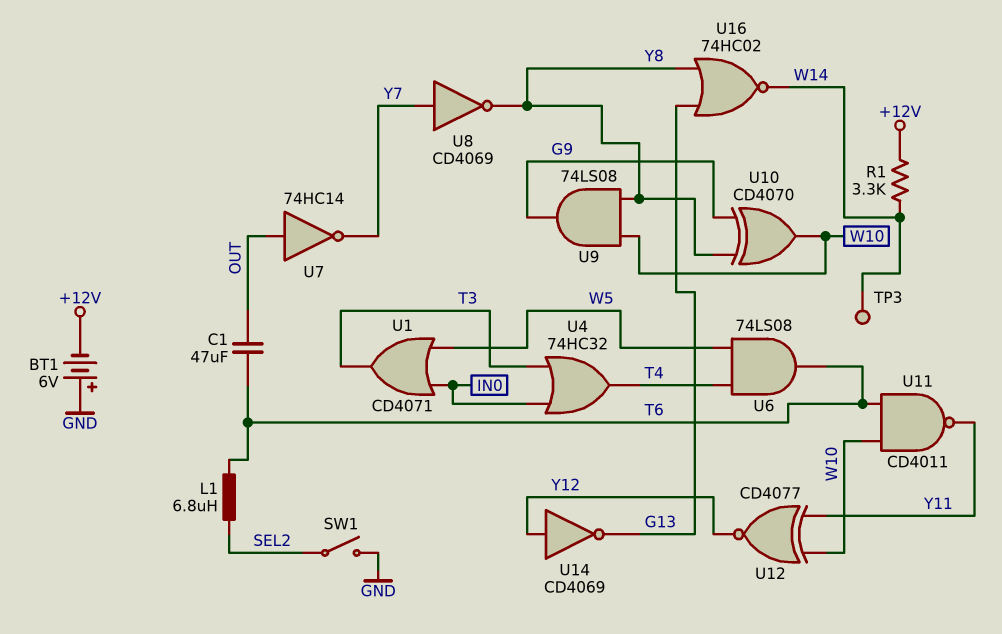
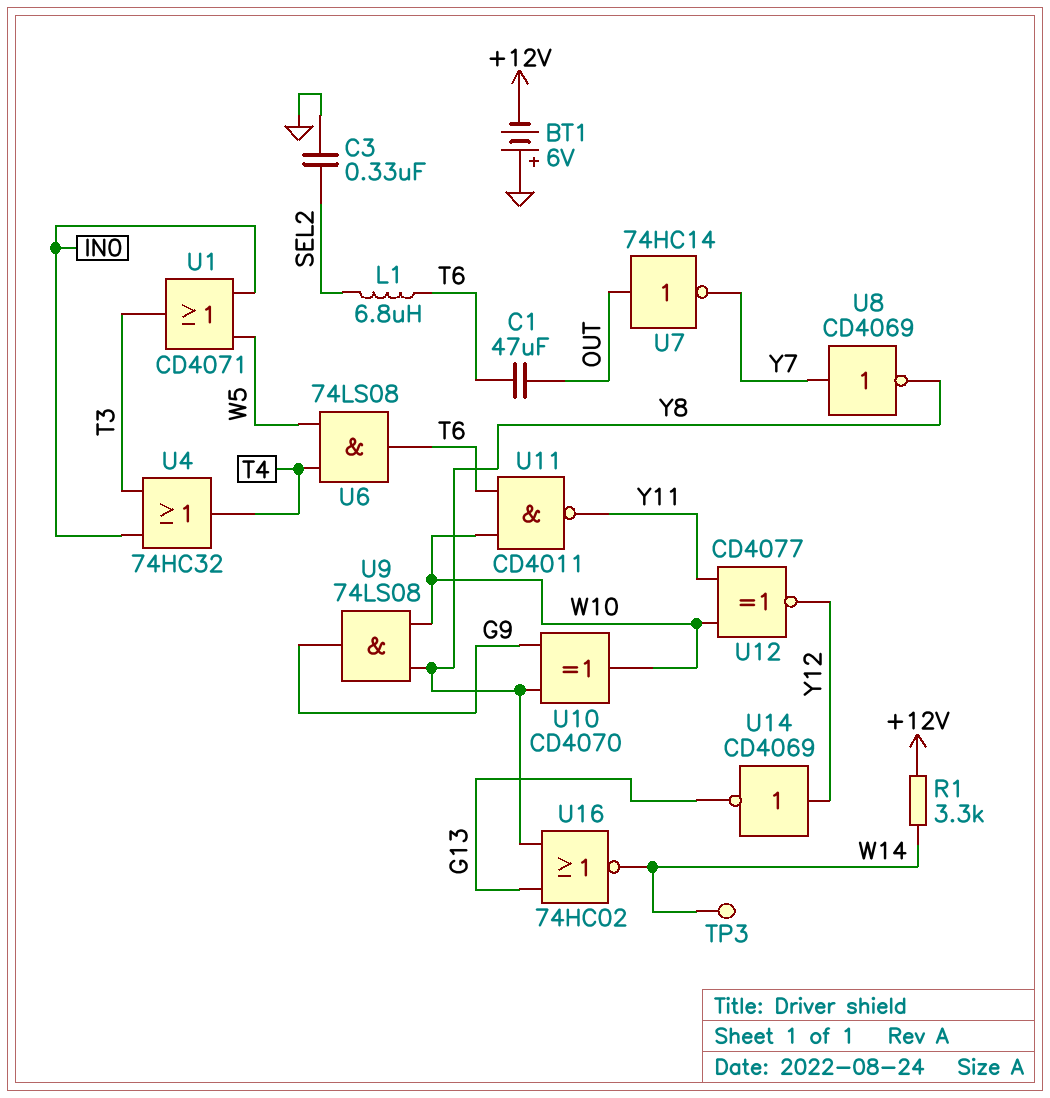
C3: none -> 330nF (GND, SEL2)
SW1: switch (GND, SEL2) -> none

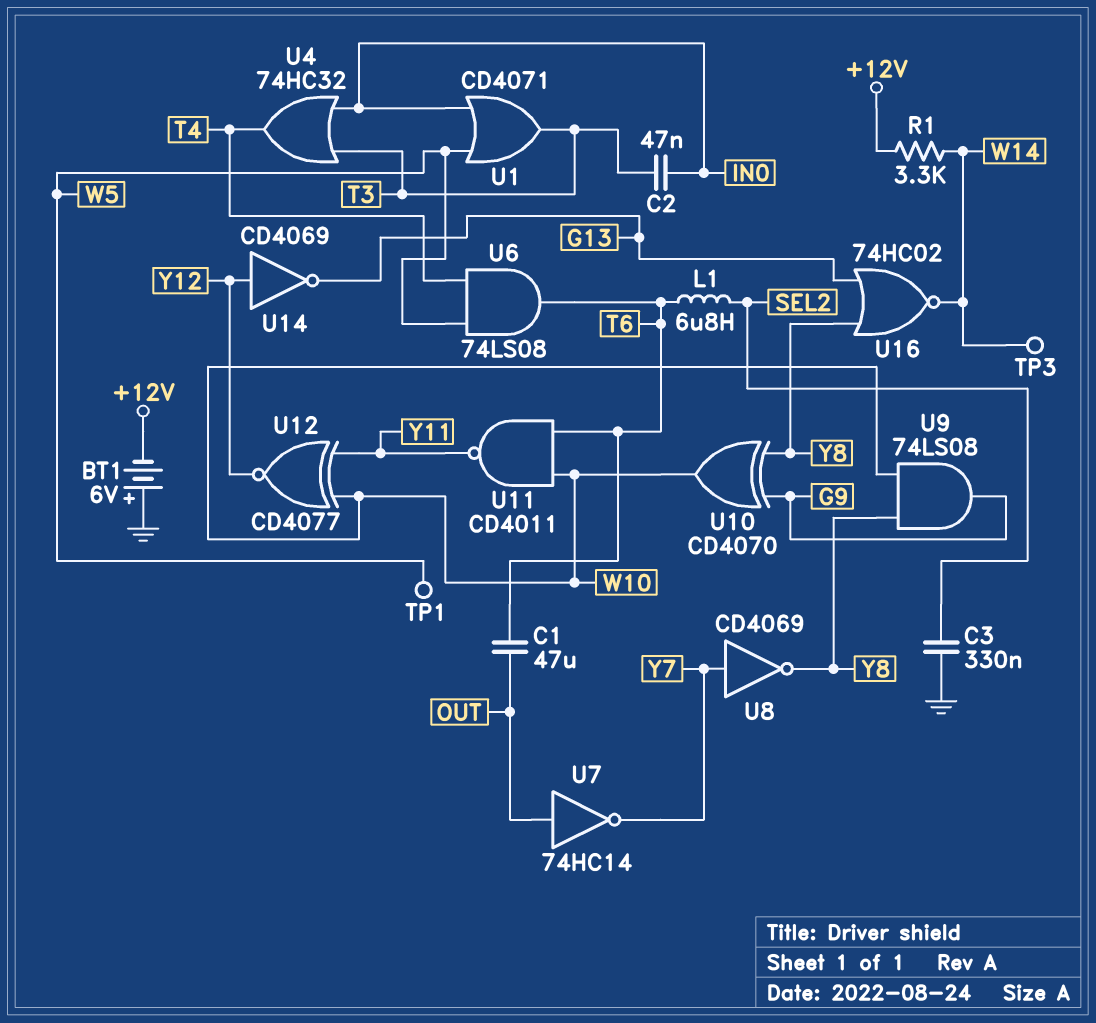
C2: none -> 47nF (IN0, T3)
TP1: none -> test point (W5)

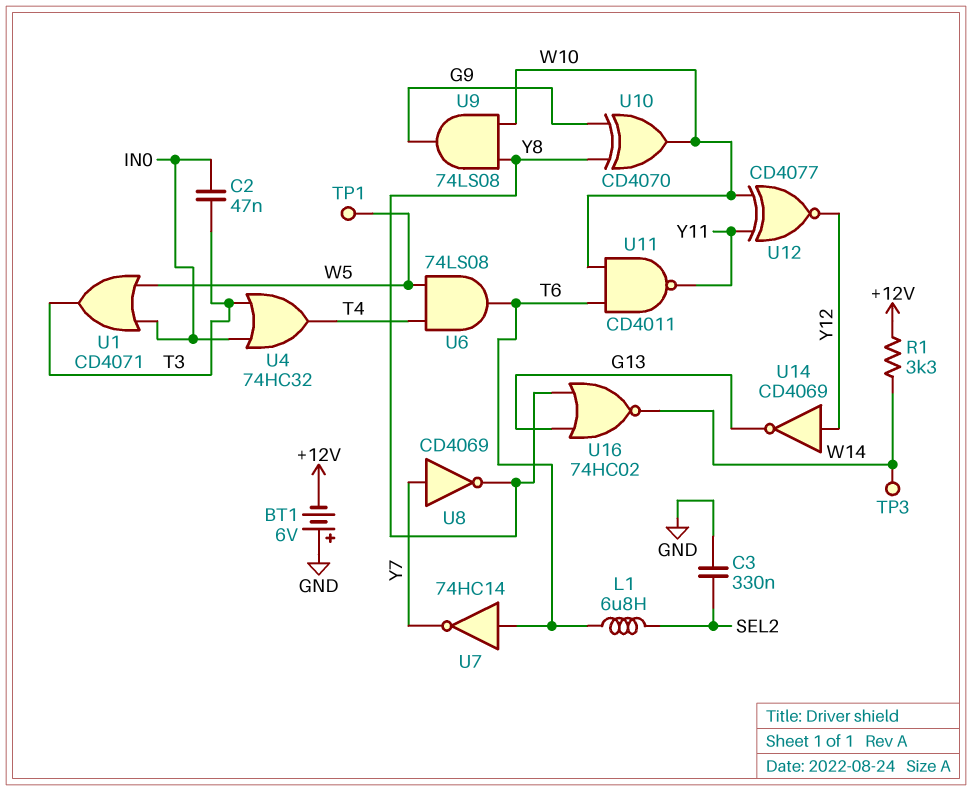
C1: 47uF (OUT, T6) -> none
U7: NOT 74HC14 (in OUT, out Y7) -> NOT 74HC14 (in T6, out Y7)

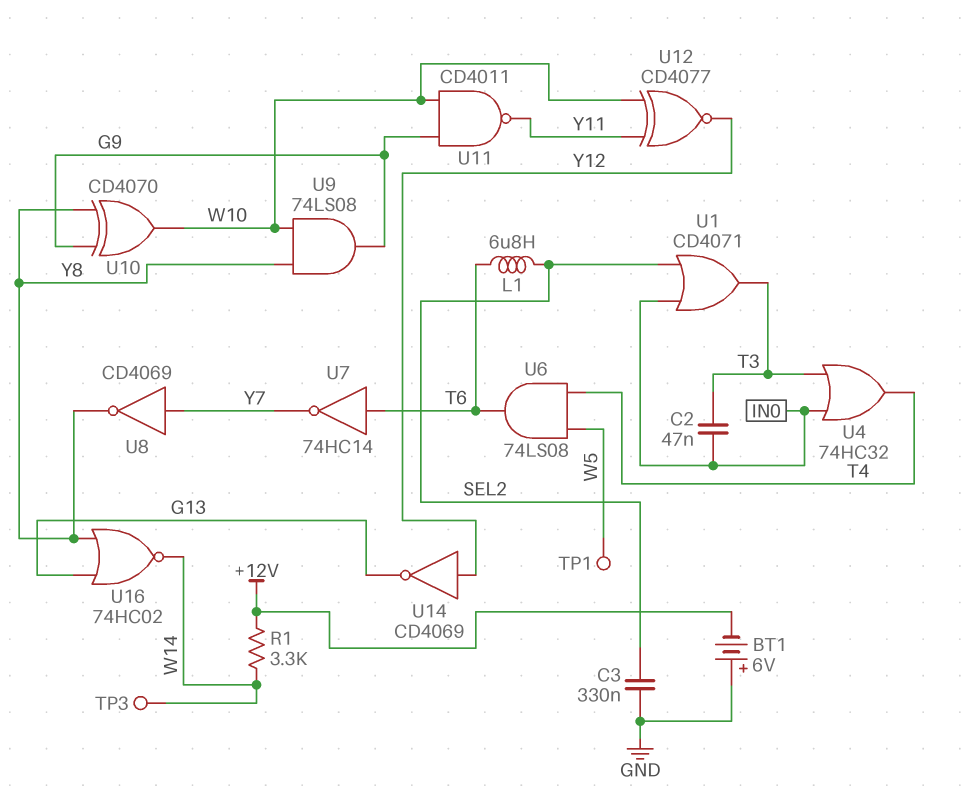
U1: OR CD4071 (in IN0, in W5, out T3) -> OR CD4071 (in IN0, in SEL2, out T3)
U11: NAND CD4011 (in T6, in W10, out Y11) -> NAND CD4011 (in G9, in W10, out Y11)

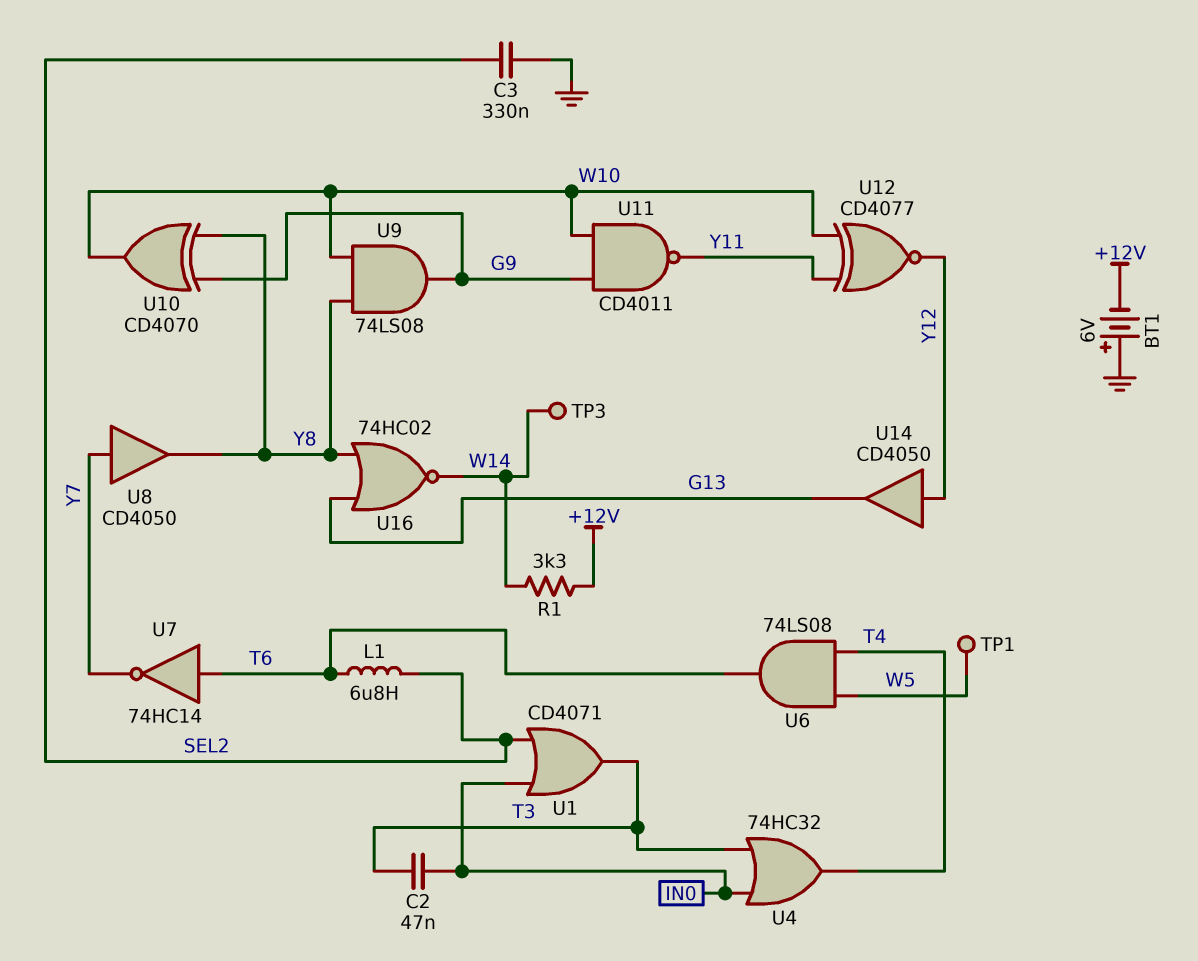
U8: NOT CD4069 (in Y7, out Y8) -> buffer CD4050 (in Y7, out Y8)
U14: NOT CD4069 (in Y12, out G13) -> buffer CD4050 (in Y12, out G13)

